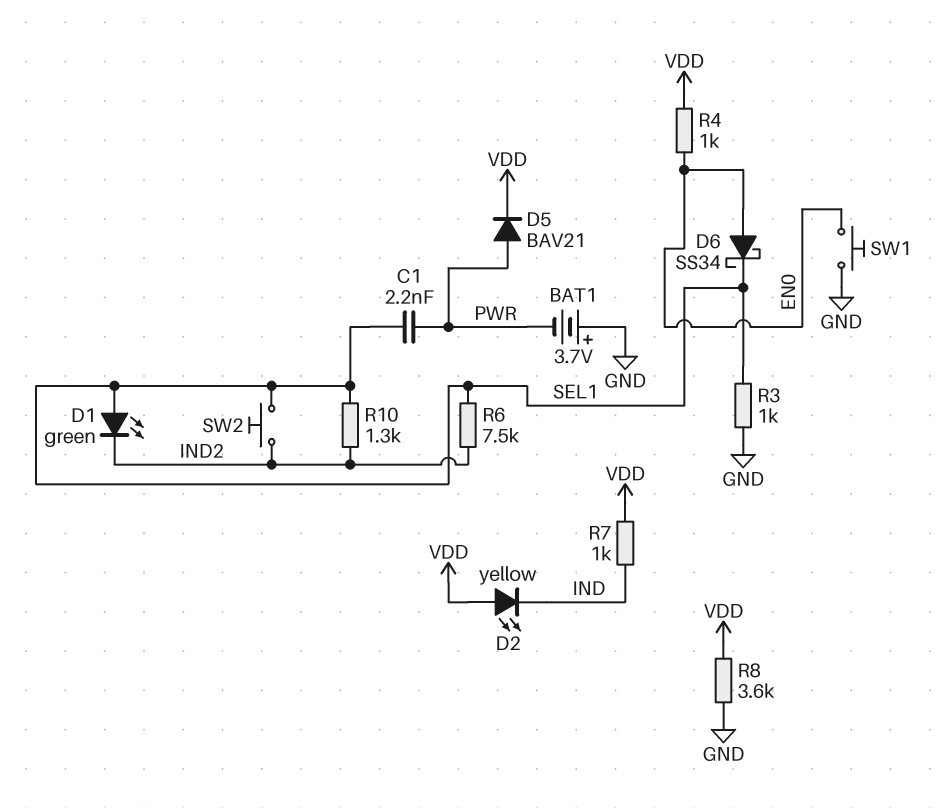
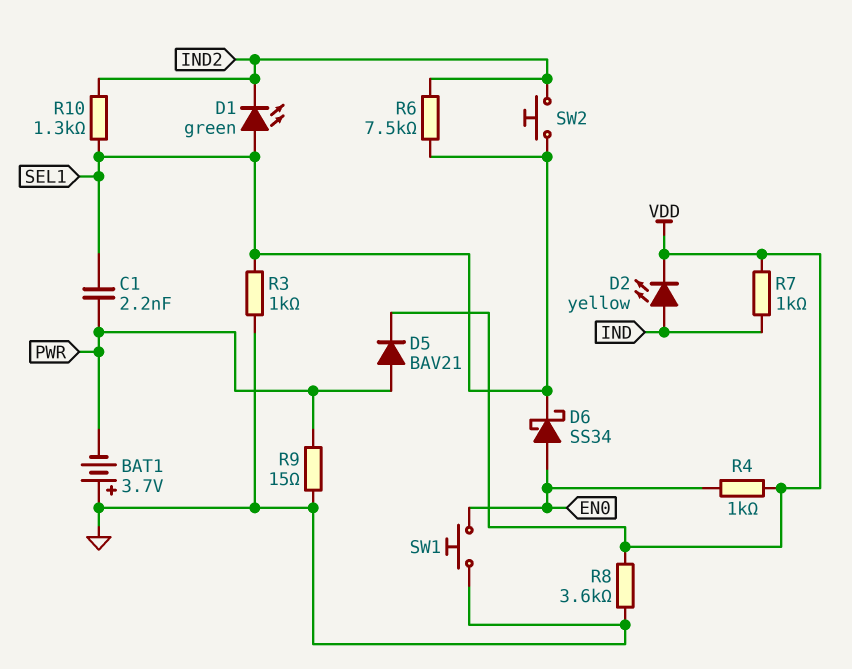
D2: LED yellow (A VDD, K IND) -> LED yellow (A IND, K VDD)
R9: none -> 15 (GND, PWR)

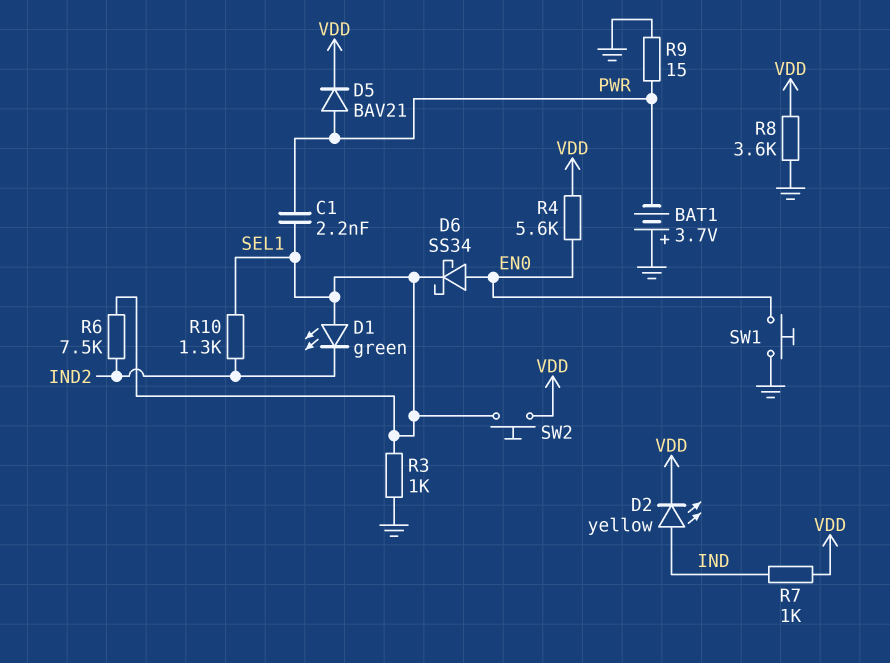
R4: 1k (EN0, VDD) -> 5.6k (EN0, VDD)
SW2: button (IND2, SEL1) -> button (SEL1, VDD)

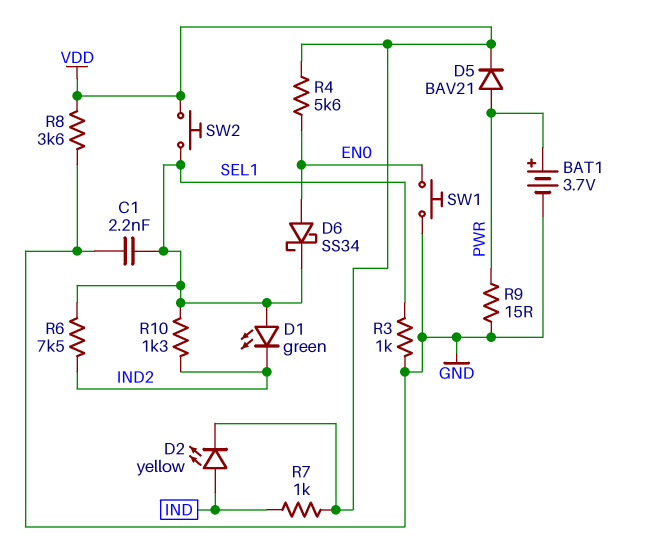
BAT1: 3.7V (plus GND, minus PWR) -> 3.7V (plus PWR, minus GND)
C1: 2.2nF (PWR, SEL1) -> 2.2nF (GND, SEL1)

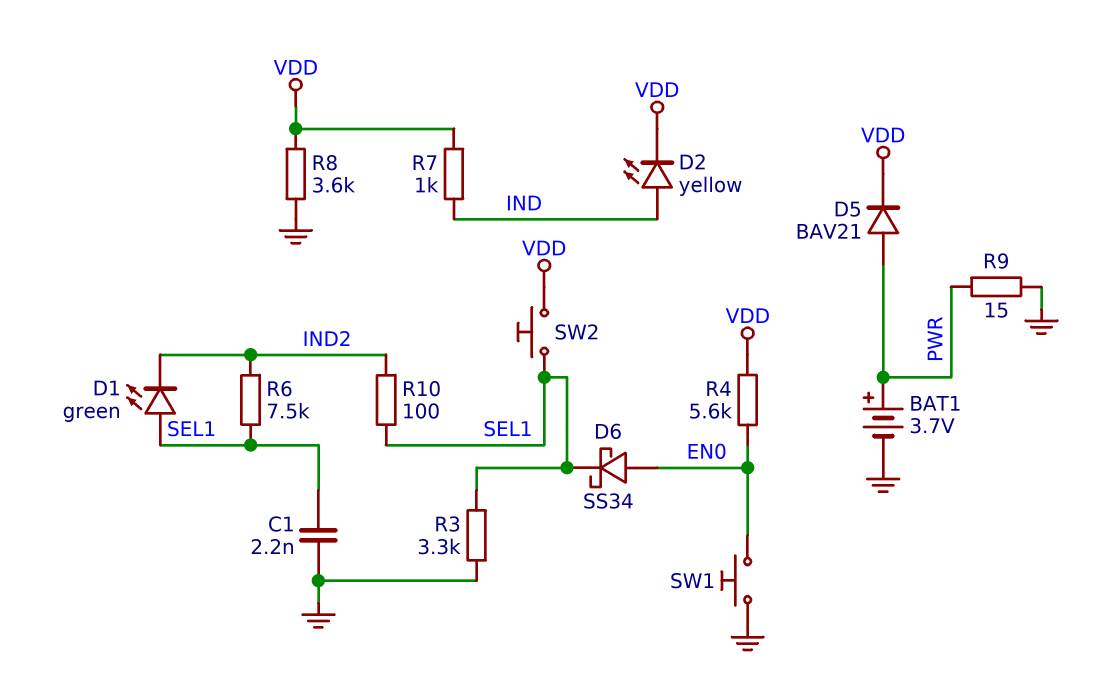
R3: 1k (GND, SEL1) -> 3.3k (GND, SEL1)
R10: 1.3k (IND2, SEL1) -> 100 (IND2, SEL1)

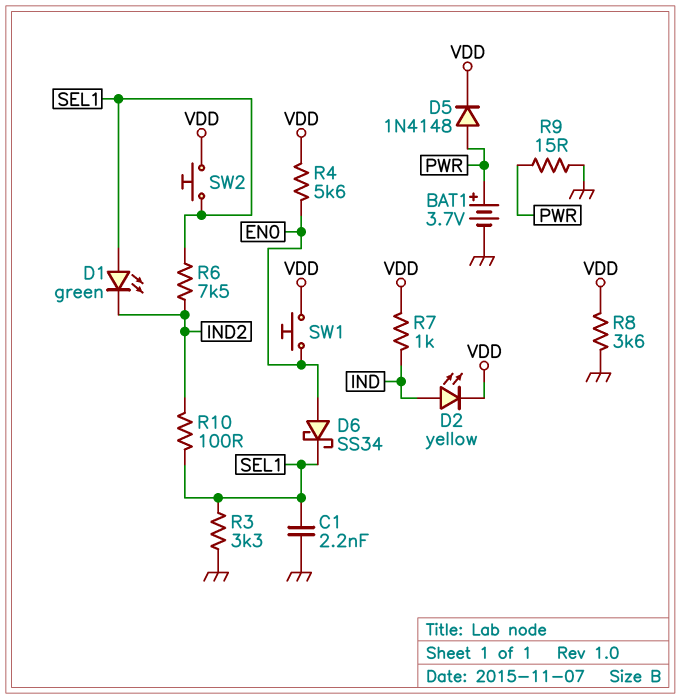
D5: diode BAV21 (A PWR, K VDD) -> diode 1N4148 (A PWR, K VDD)
SW1: button (EN0, GND) -> button (EN0, VDD)

